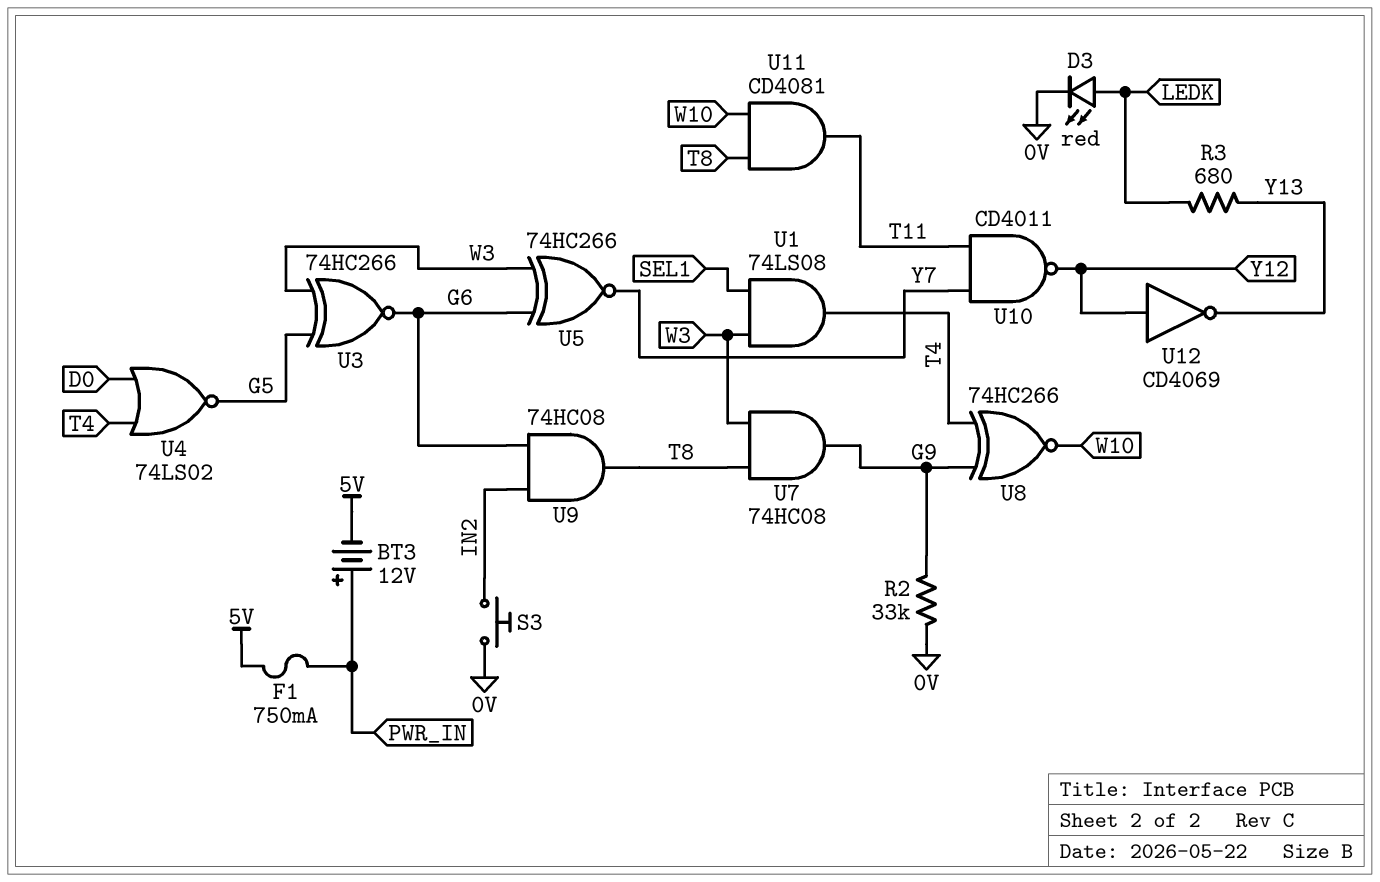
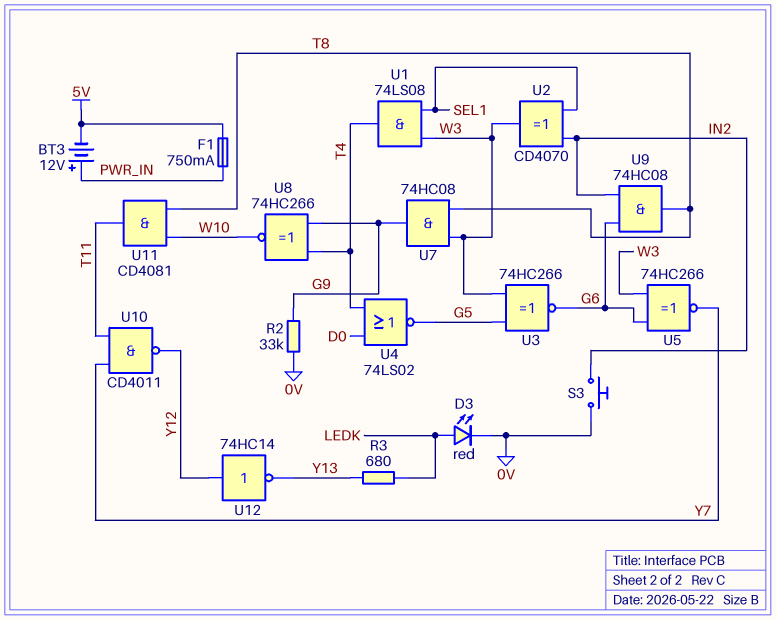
U2: none -> XOR CD4070 (in IN2, in SEL1, out W3)
U12: NOT CD4069 (in Y12, out Y13) -> NOT 74HC14 (in Y12, out Y13)

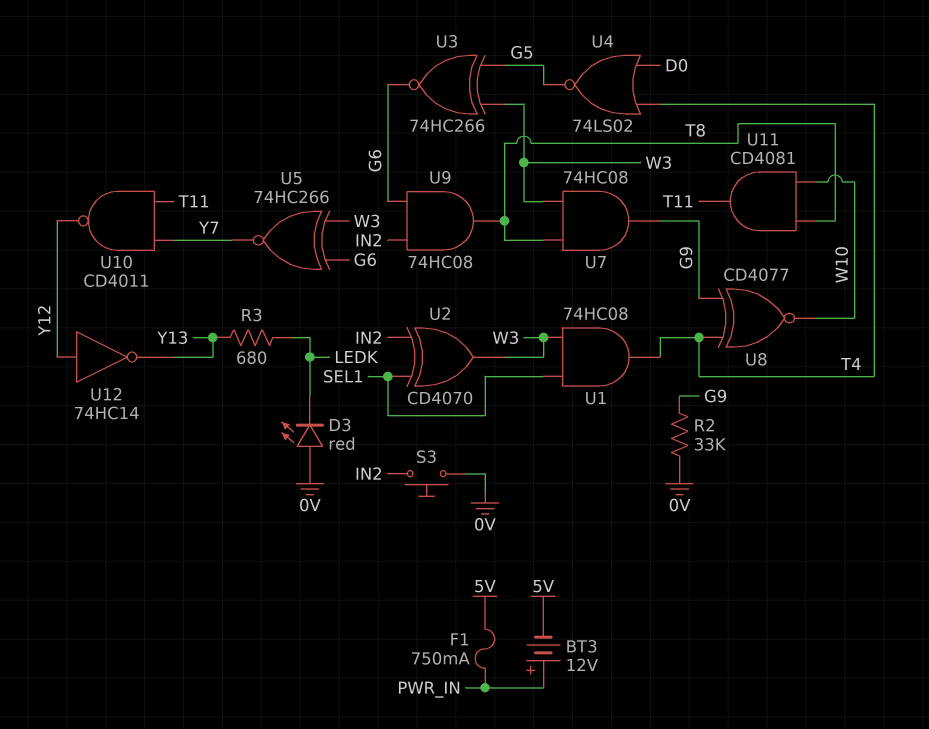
D3: LED red (A LEDK, K 0V) -> LED red (A 0V, K LEDK)
U1: AND 74LS08 (in SEL1, in W3, out T4) -> AND 74HC08 (in SEL1, in W3, out T4)
U8: XNOR 74HC266 (in G9, in T4, out W10) -> XNOR CD4077 (in G9, in T4, out W10)

